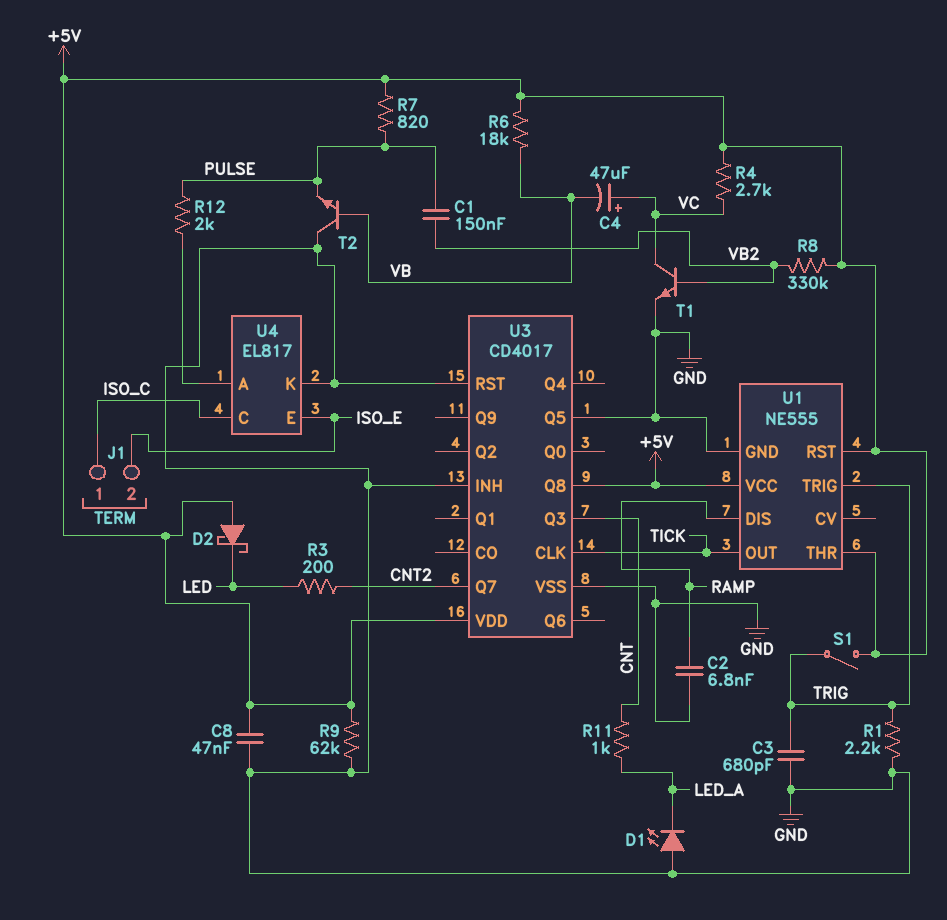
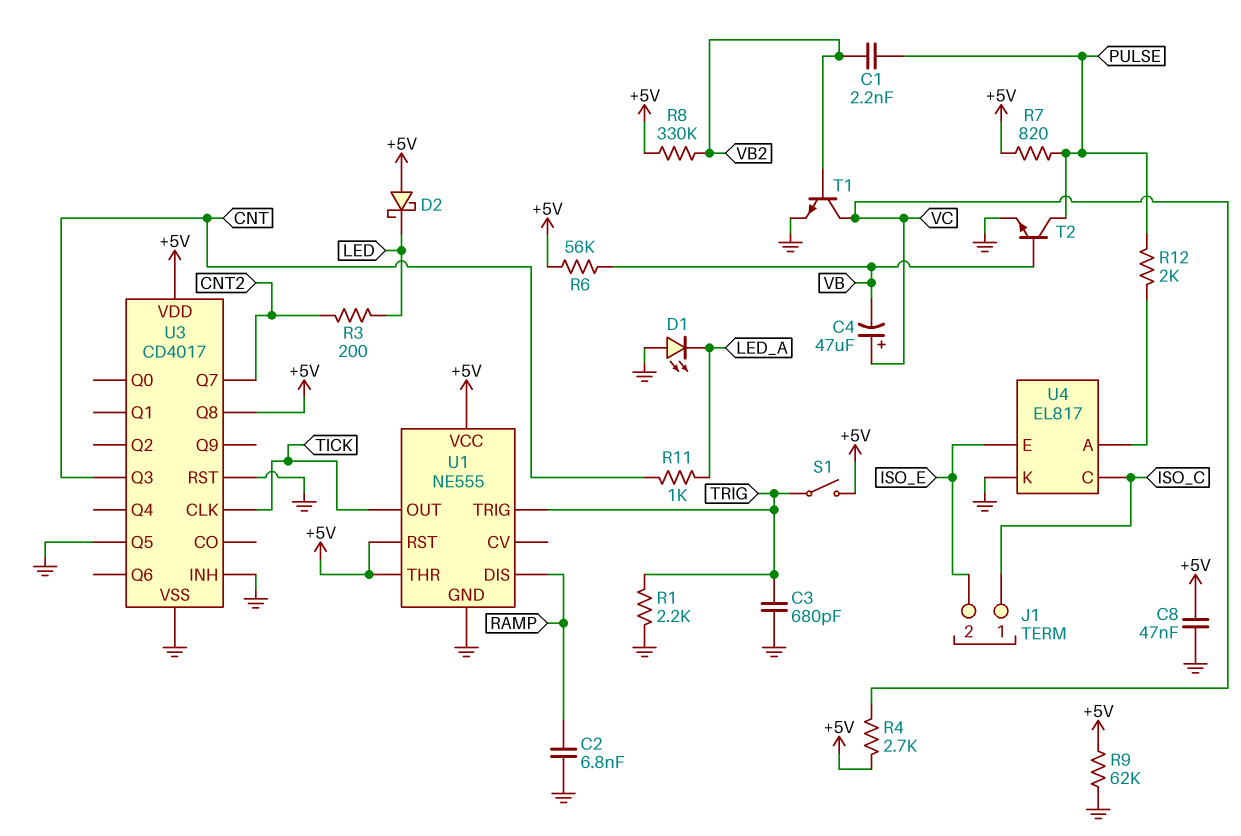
C1: 150nF (PULSE, VB2) -> 2.2nF (PULSE, VB2)
R6: 18k (+5V, VB) -> 56k (+5V, VB)
T2: NPN (B VB, C GND, E PULSE) -> NPN (B VB, C PULSE, E GND)

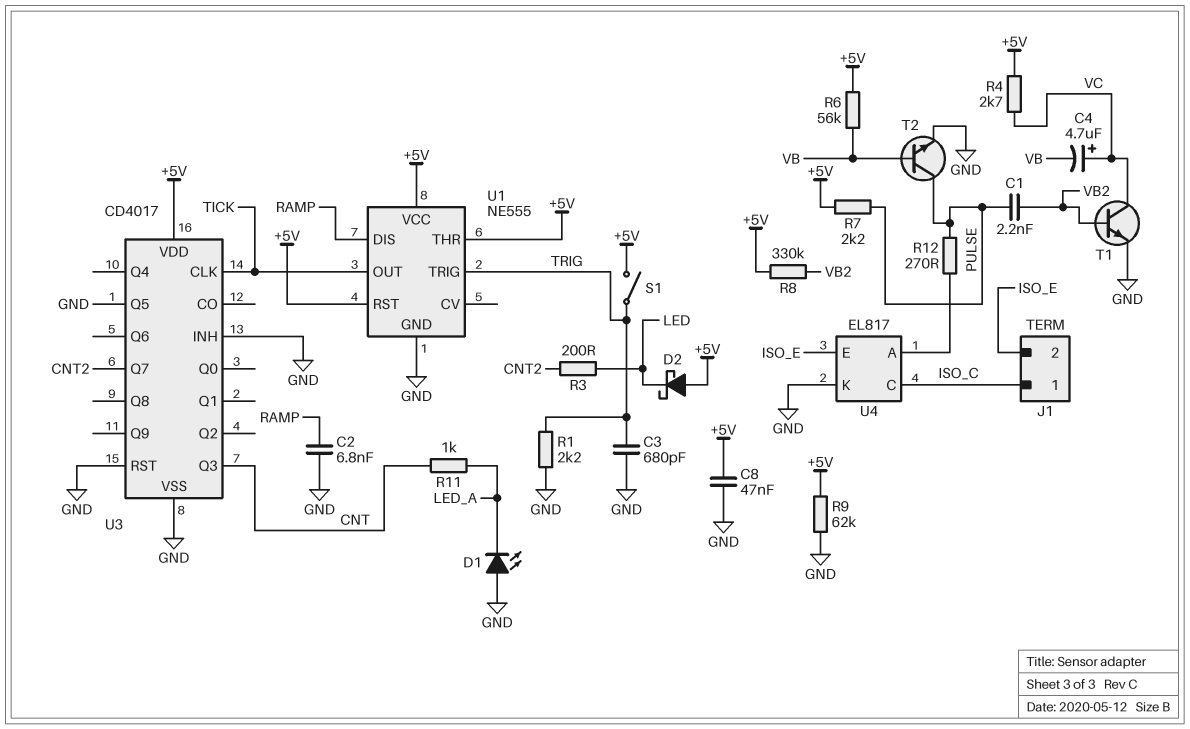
C4: 47uF (plus VC, minus VB) -> 4.7uF (plus VC, minus VB)
R7: 820 (+5V, PULSE) -> 2.2k (+5V, PULSE)
R12: 2k (PULSE, U4/A) -> 270 (PULSE, U4/A)
U3 pin Q8: +5V -> none

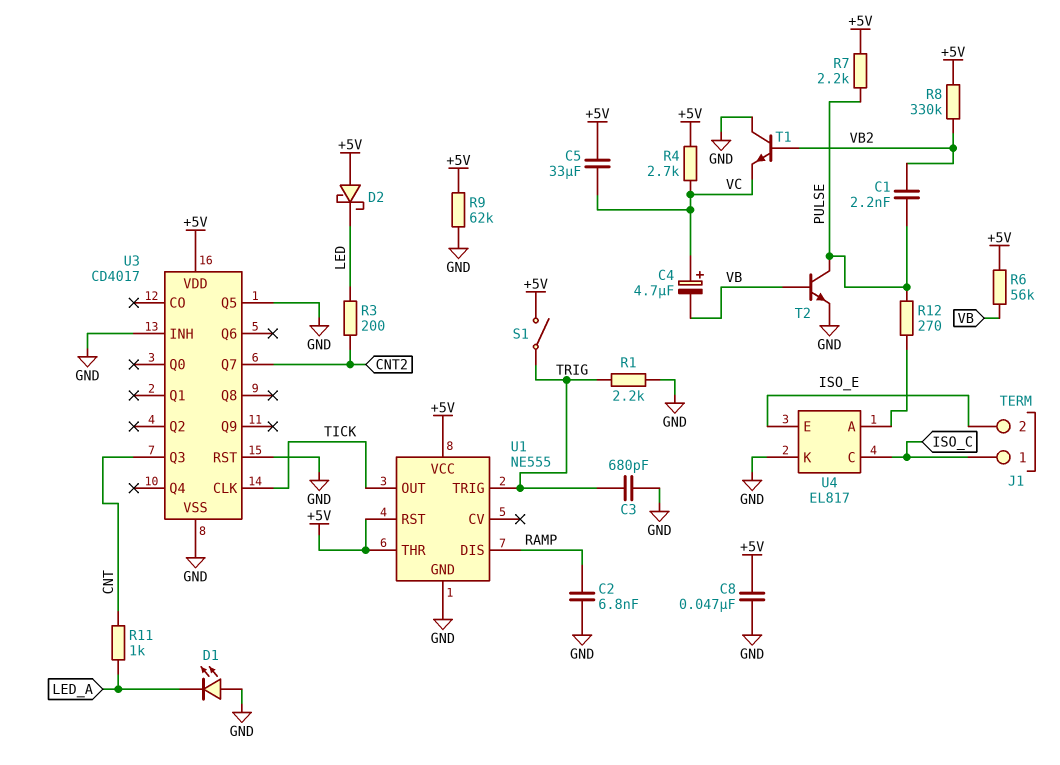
C5: none -> 33uF (+5V, VC)
T1: NPN (B VB2, C VC, E GND) -> NPN (B VB2, C GND, E VC)

